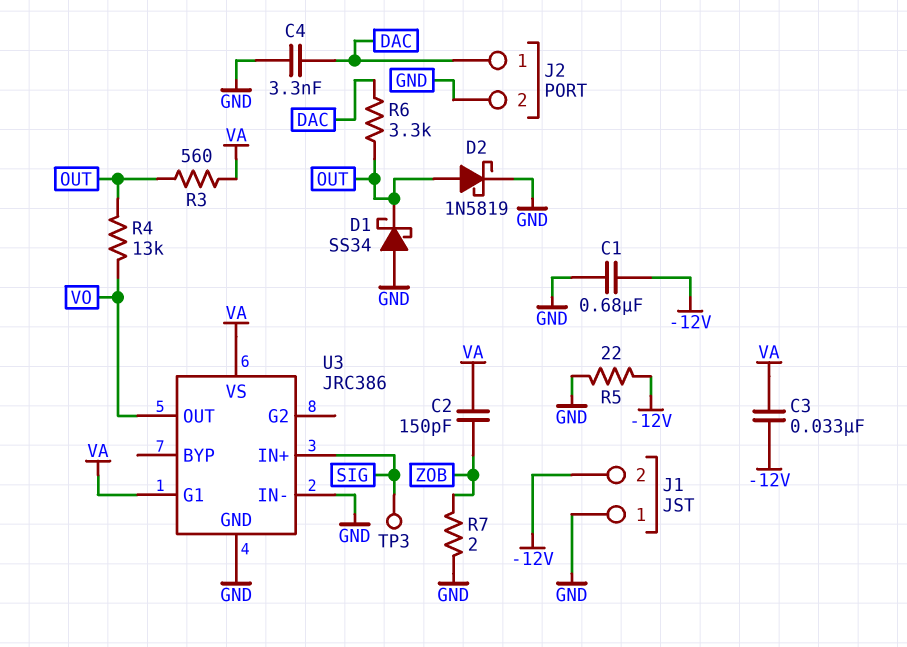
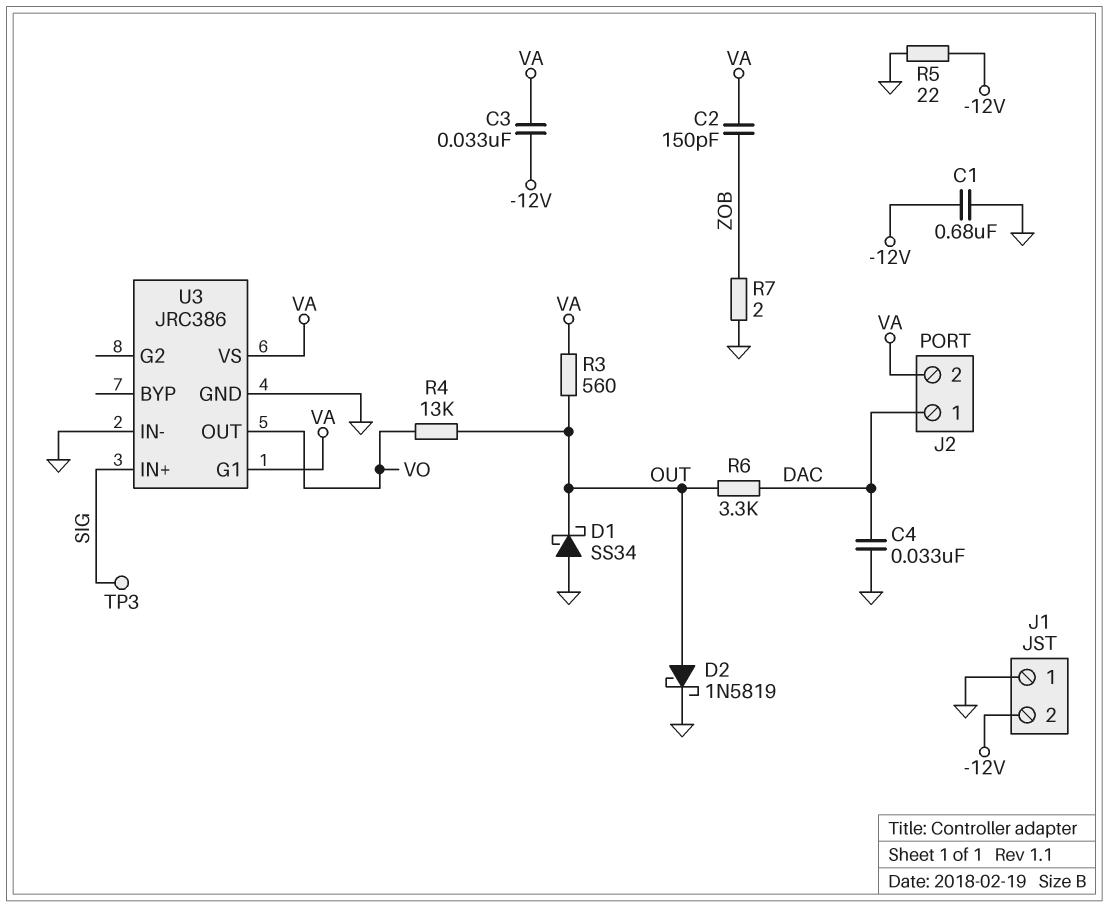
C4: 3.3nF (DAC, GND) -> 33nF (DAC, GND)
J2 pin 2: GND -> VA

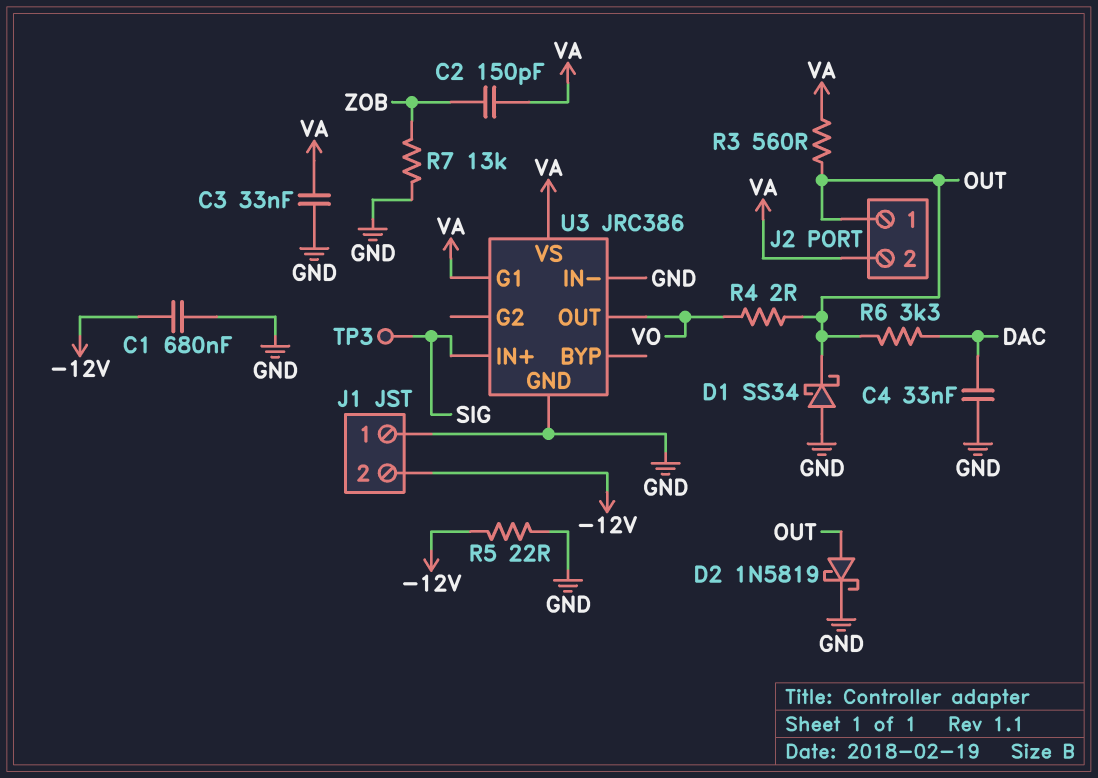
C3: 33nF (-12V, VA) -> 33nF (GND, VA)
J2 pin 1: DAC -> OUT
R4: 13k (OUT, VO) -> 2 (OUT, VO)
R7: 2 (GND, ZOB) -> 13k (GND, ZOB)

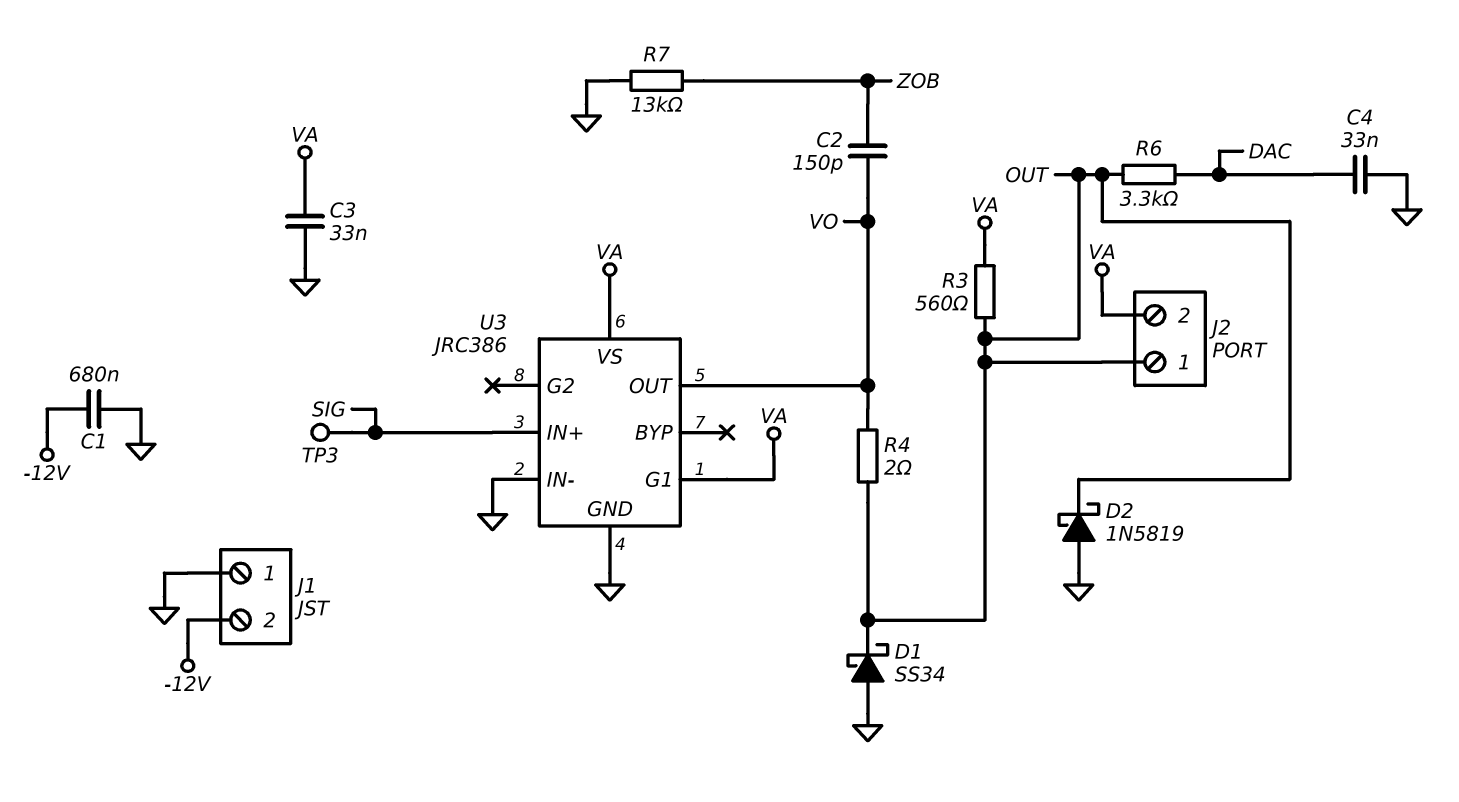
C2: 150pF (VA, ZOB) -> 150pF (VO, ZOB)
D2: schottky 1N5819 (A OUT, K GND) -> schottky 1N5819 (A GND, K OUT)
R5: 22 (-12V, GND) -> none

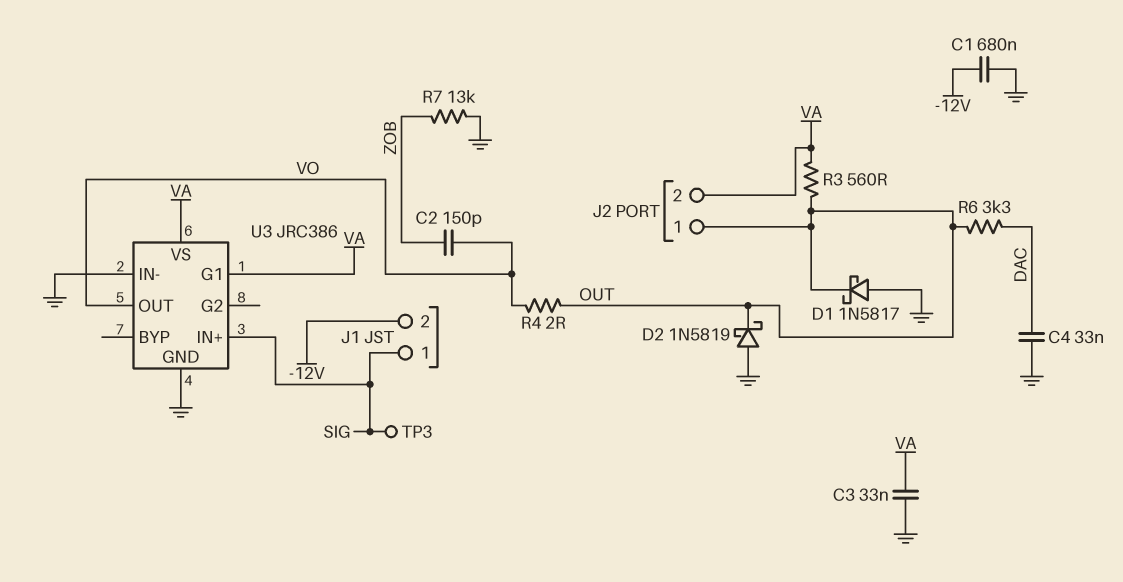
D1: schottky SS34 (A GND, K OUT) -> schottky 1N5817 (A GND, K OUT)
J1 pin 1: GND -> SIG

